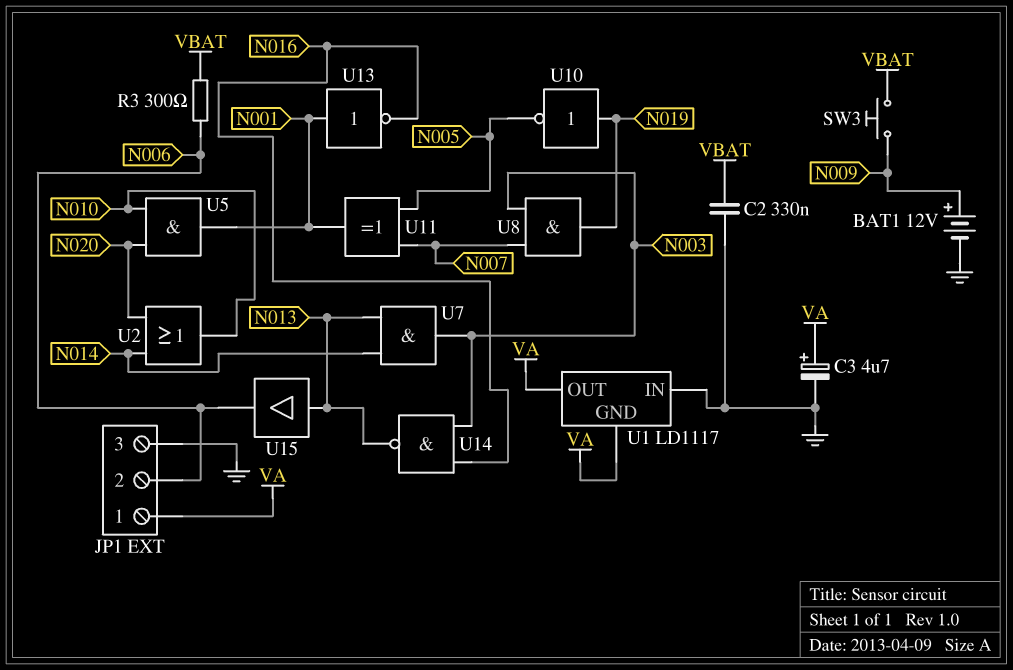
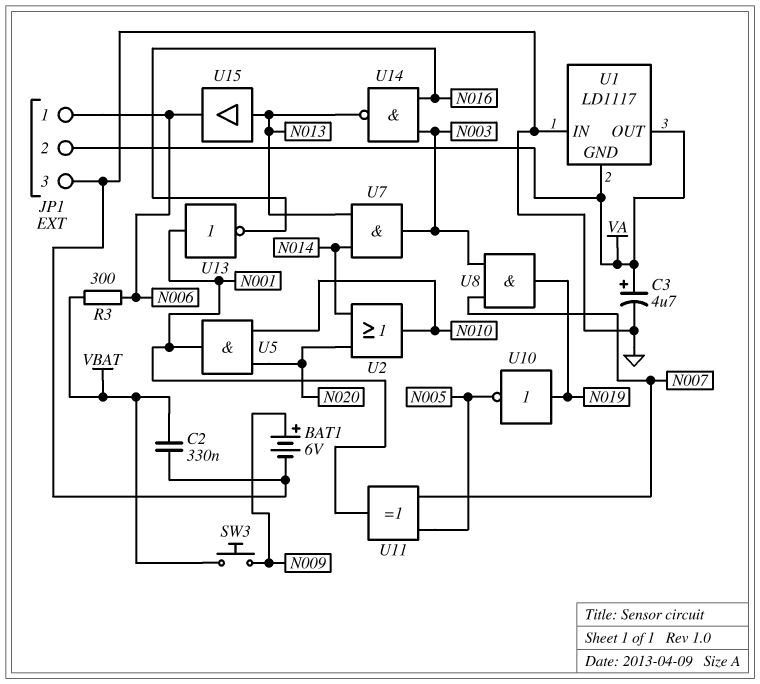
BAT1: 12V (plus N009, minus GND) -> 6V (plus N009, minus GND)
JP1 pin 1: VA -> N006
JP1 pin 2: N006 -> VA

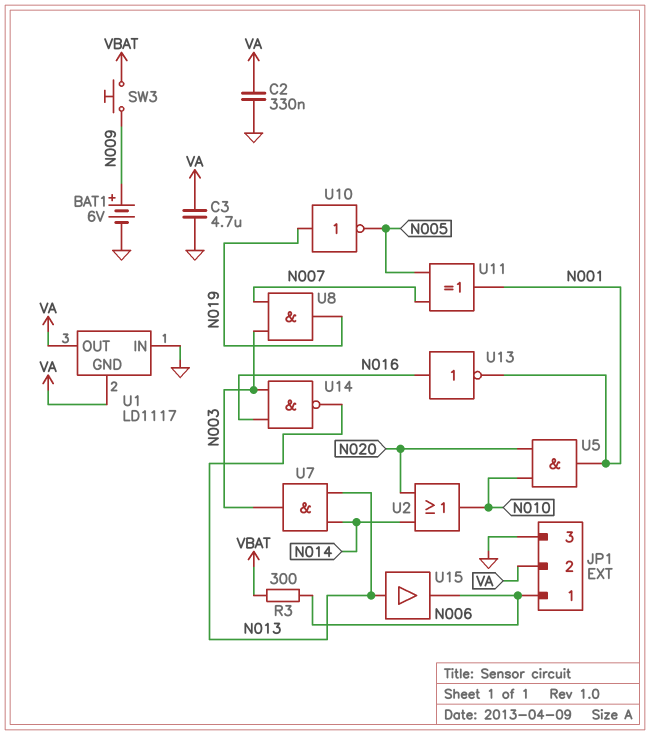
C2: 330nF (GND, VBAT) -> 330nF (GND, VA)
C3: 4.7uF (plus VA, minus GND) -> 4.7uF (GND, VA)
U13: NOT (in N001, out N016) -> NOT (in N016, out N001)

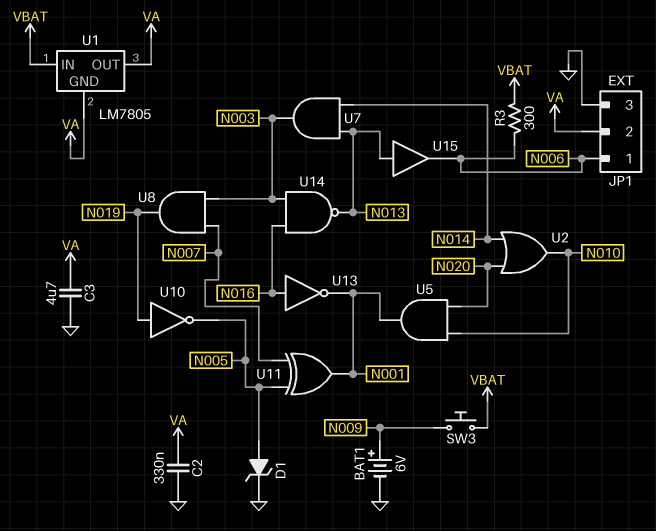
D1: none -> zener (A N005, K GND)
U1: LD1117 -> LM7805
U1 pin IN: GND -> VBAT

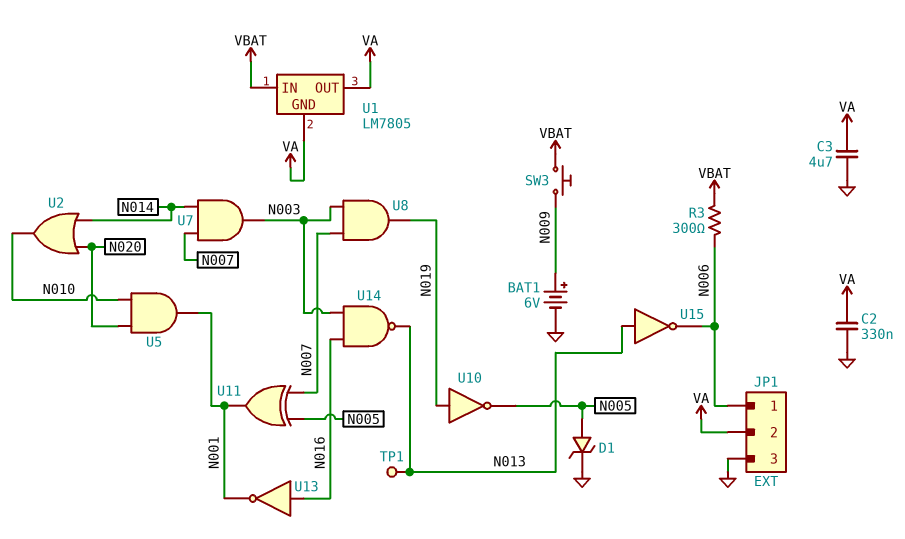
TP1: none -> test point (N013)
U7: AND (in N013, in N014, out N003) -> AND (in N007, in N014, out N003)
U15: buffer (in N013, out N006) -> NOT (in N013, out N006)

